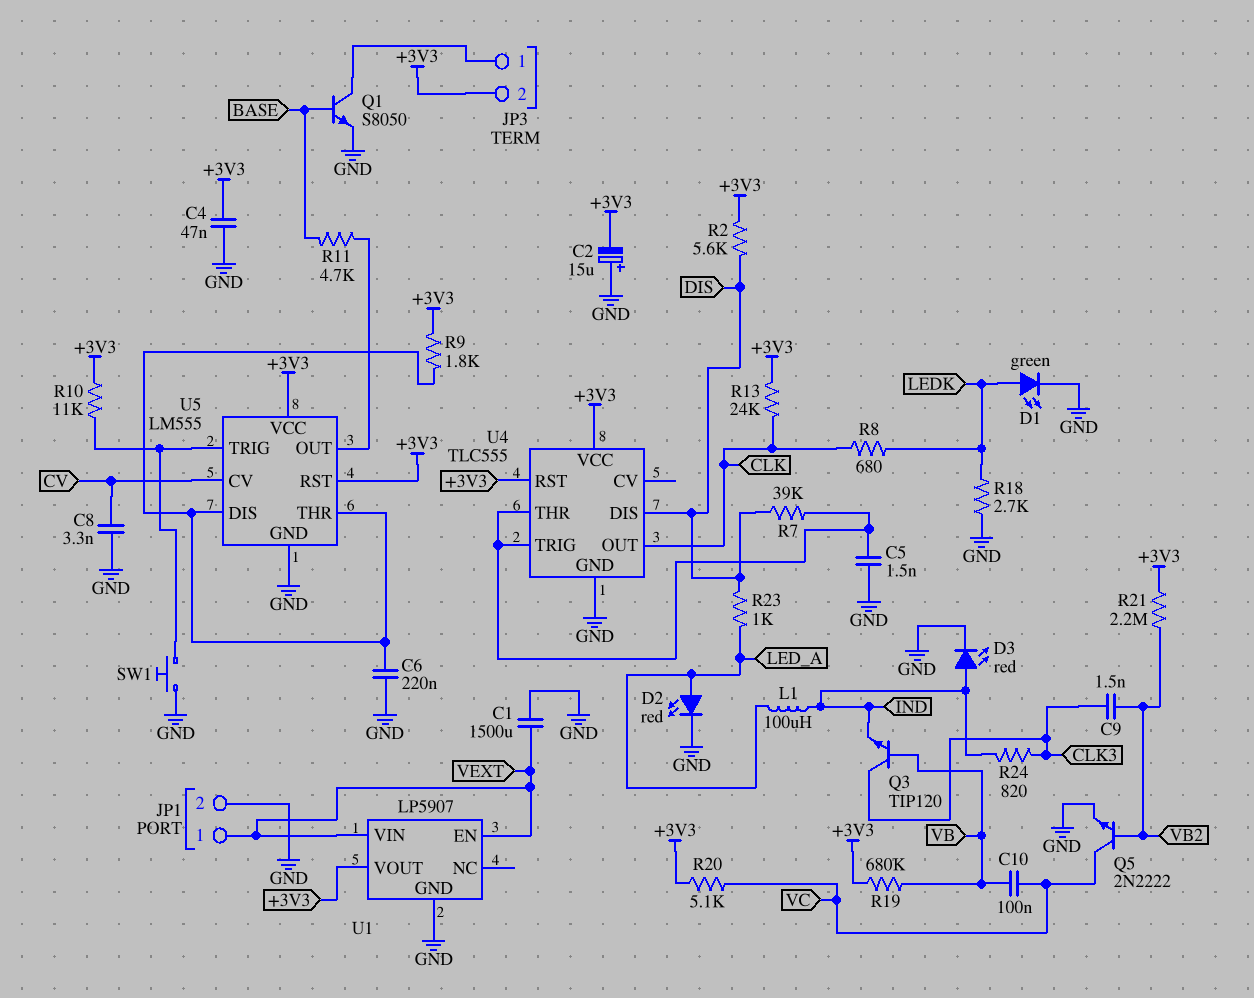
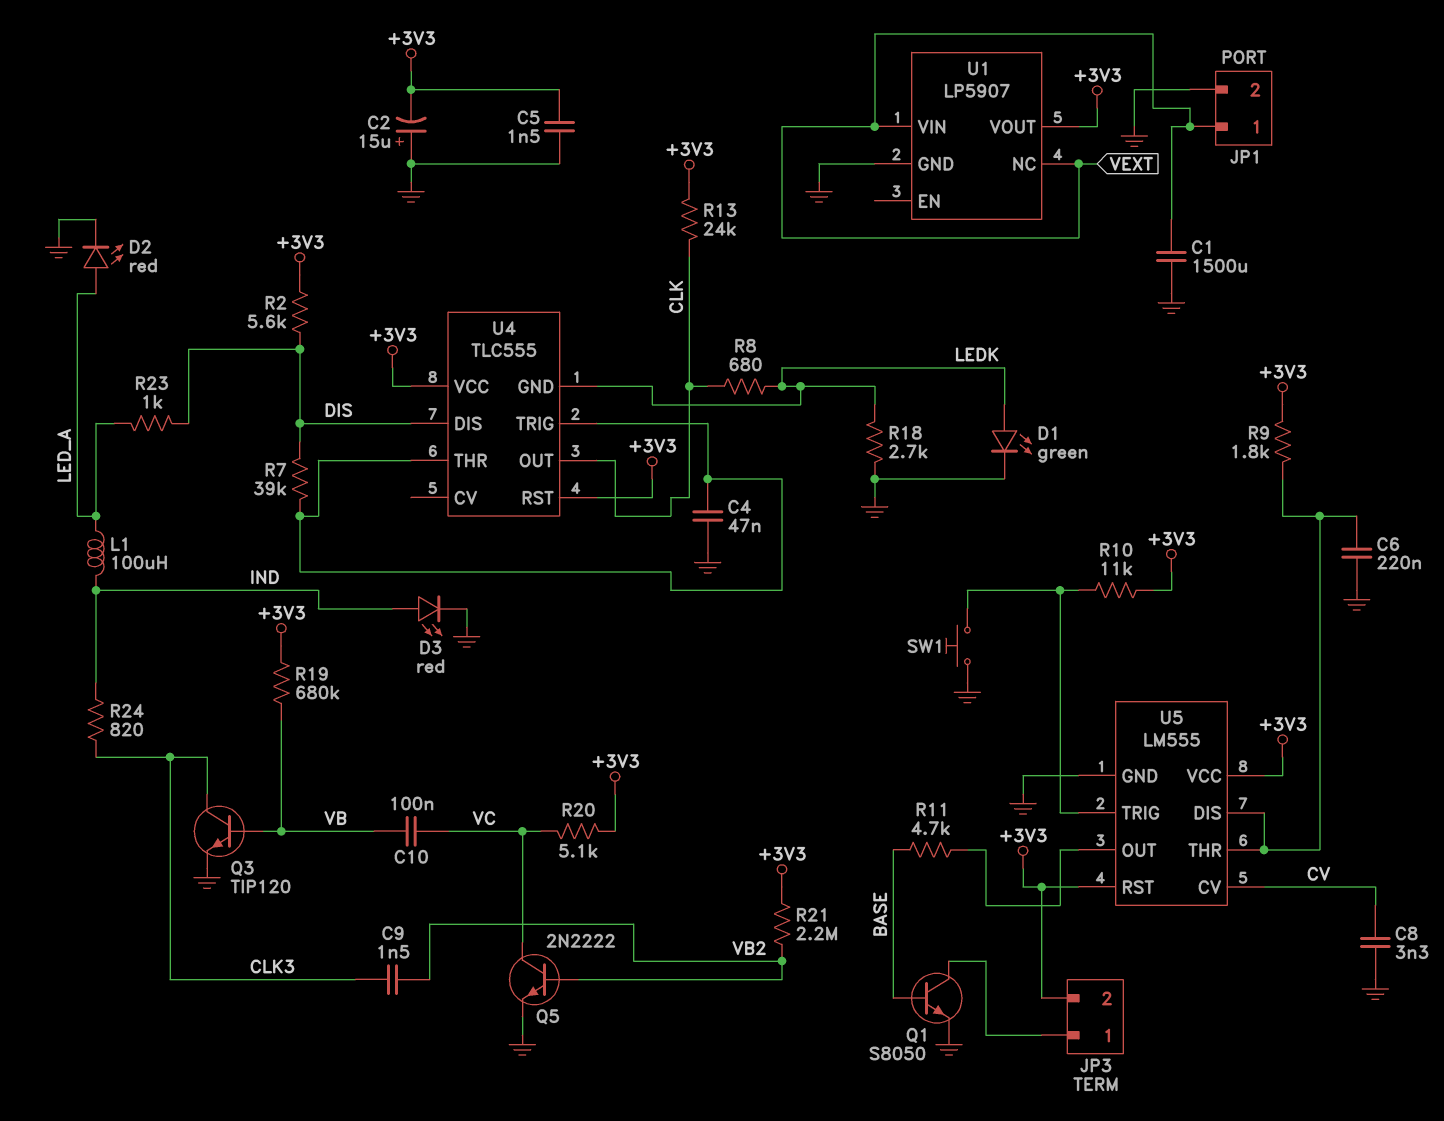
C4: 47nF (+3V3, GND) -> 47nF (GND, U4/THR)
C5: 1.5nF (GND, U4/THR) -> 1.5nF (+3V3, GND)
Q3: NPN TIP120 (B VB, C CLK3, E IND) -> NPN TIP120 (B VB, C CLK3, E GND)
U1 pin EN: VEXT -> none
U1 pin NC: none -> VEXT
U4 pin GND: GND -> LEDK

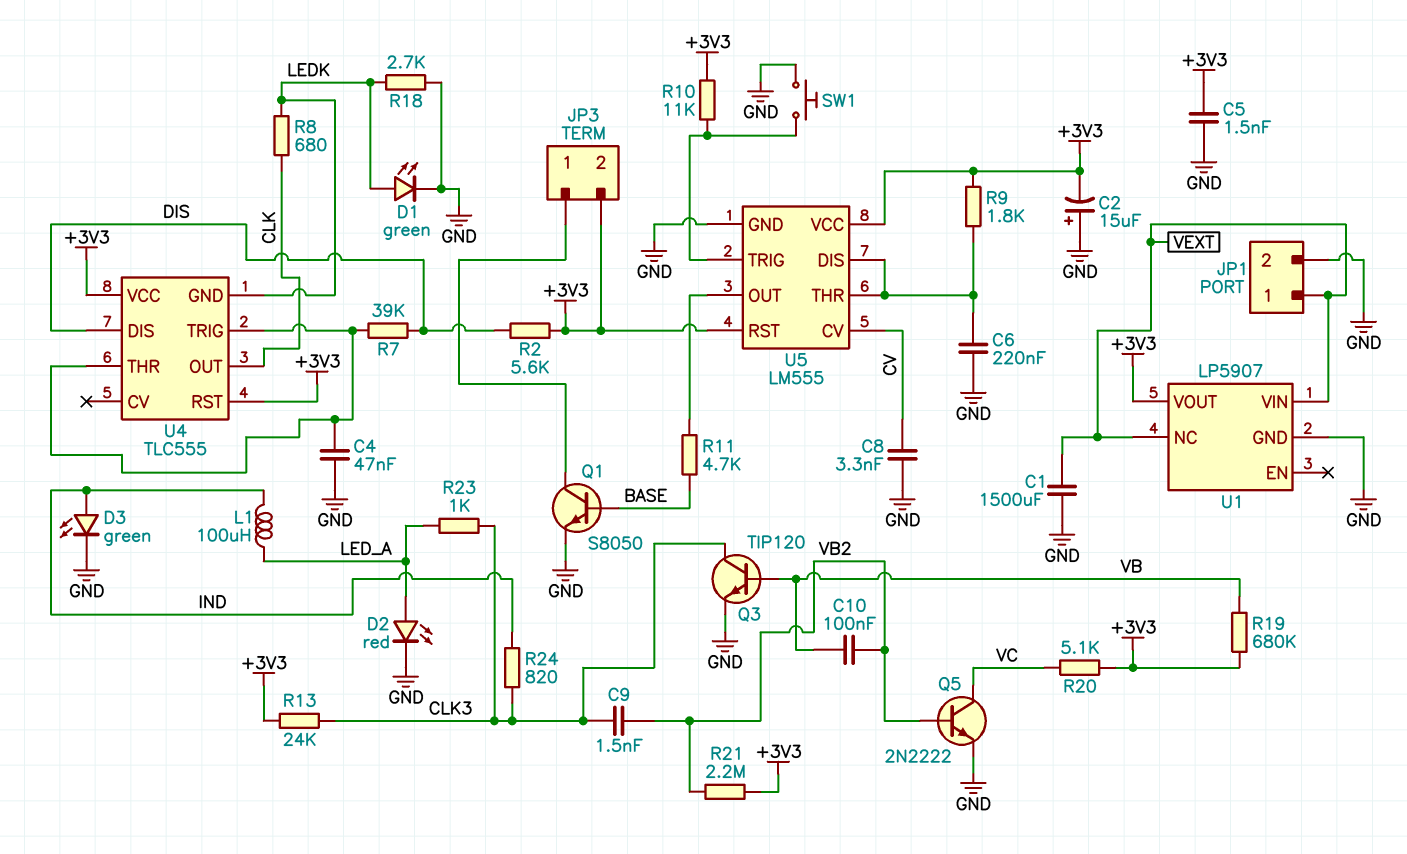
C10: 100nF (VB, VC) -> 100nF (VB, VB2)
D3: LED red (A IND, K GND) -> LED green (A IND, K GND)
R13: 24k (+3V3, CLK) -> 24k (+3V3, CLK3)
R23: 1k (DIS, LED_A) -> 1k (CLK3, LED_A)

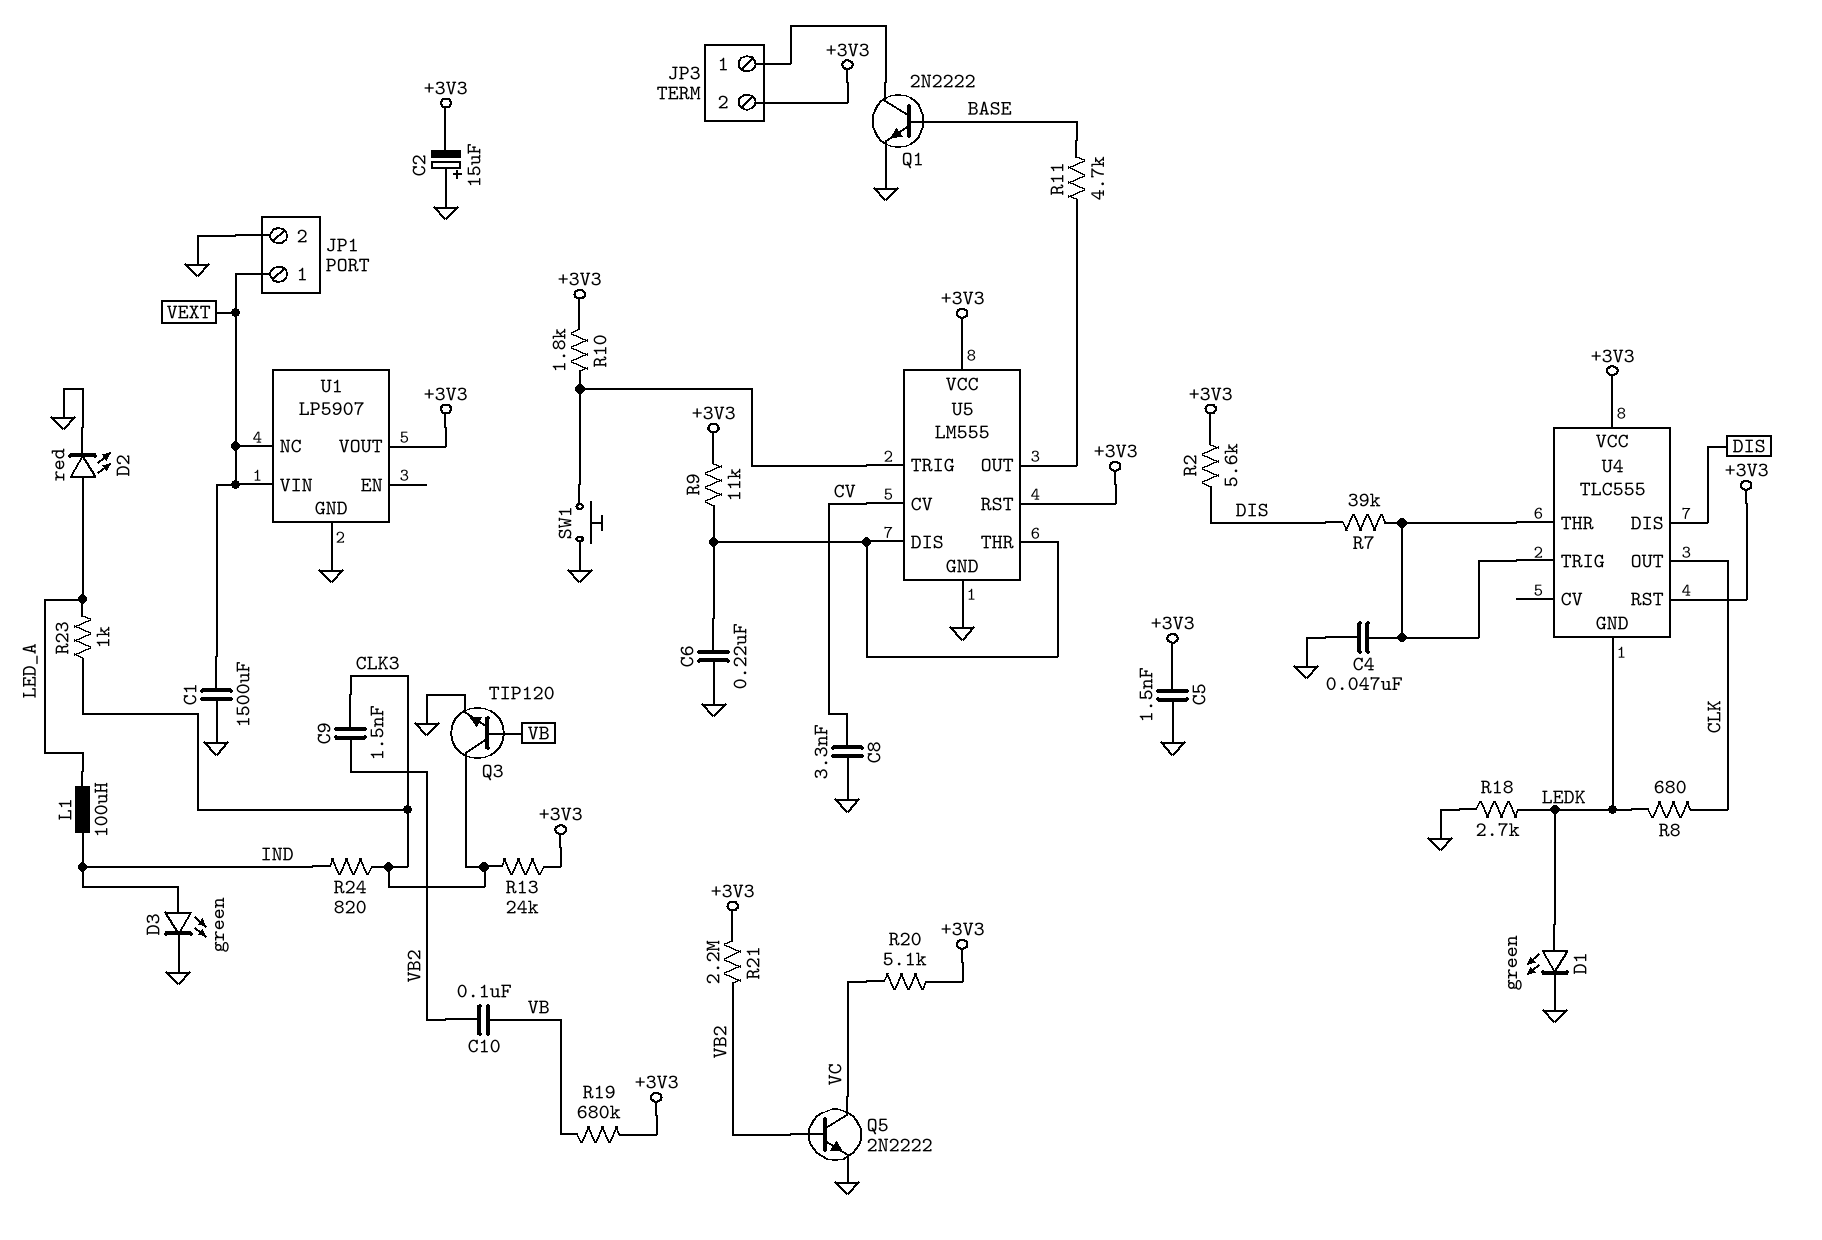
Q1: NPN S8050 (B BASE, C JP3/1, E GND) -> NPN 2N2222 (B BASE, C JP3/1, E GND)
R9: 1.8k (+3V3, U5/DIS) -> 11k (+3V3, U5/DIS)
R10: 11k (+3V3, U5/TRIG) -> 1.8k (+3V3, U5/TRIG)

